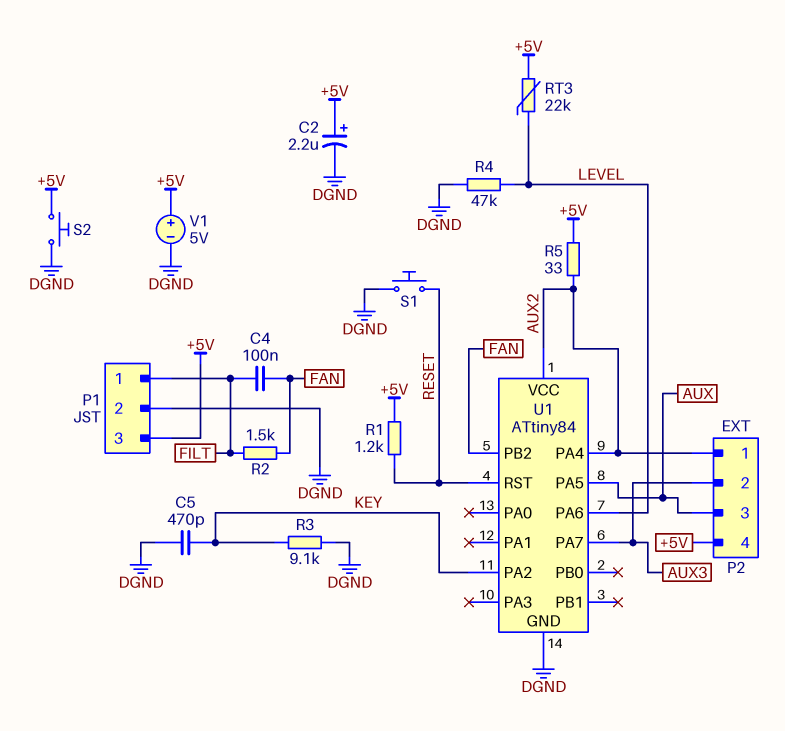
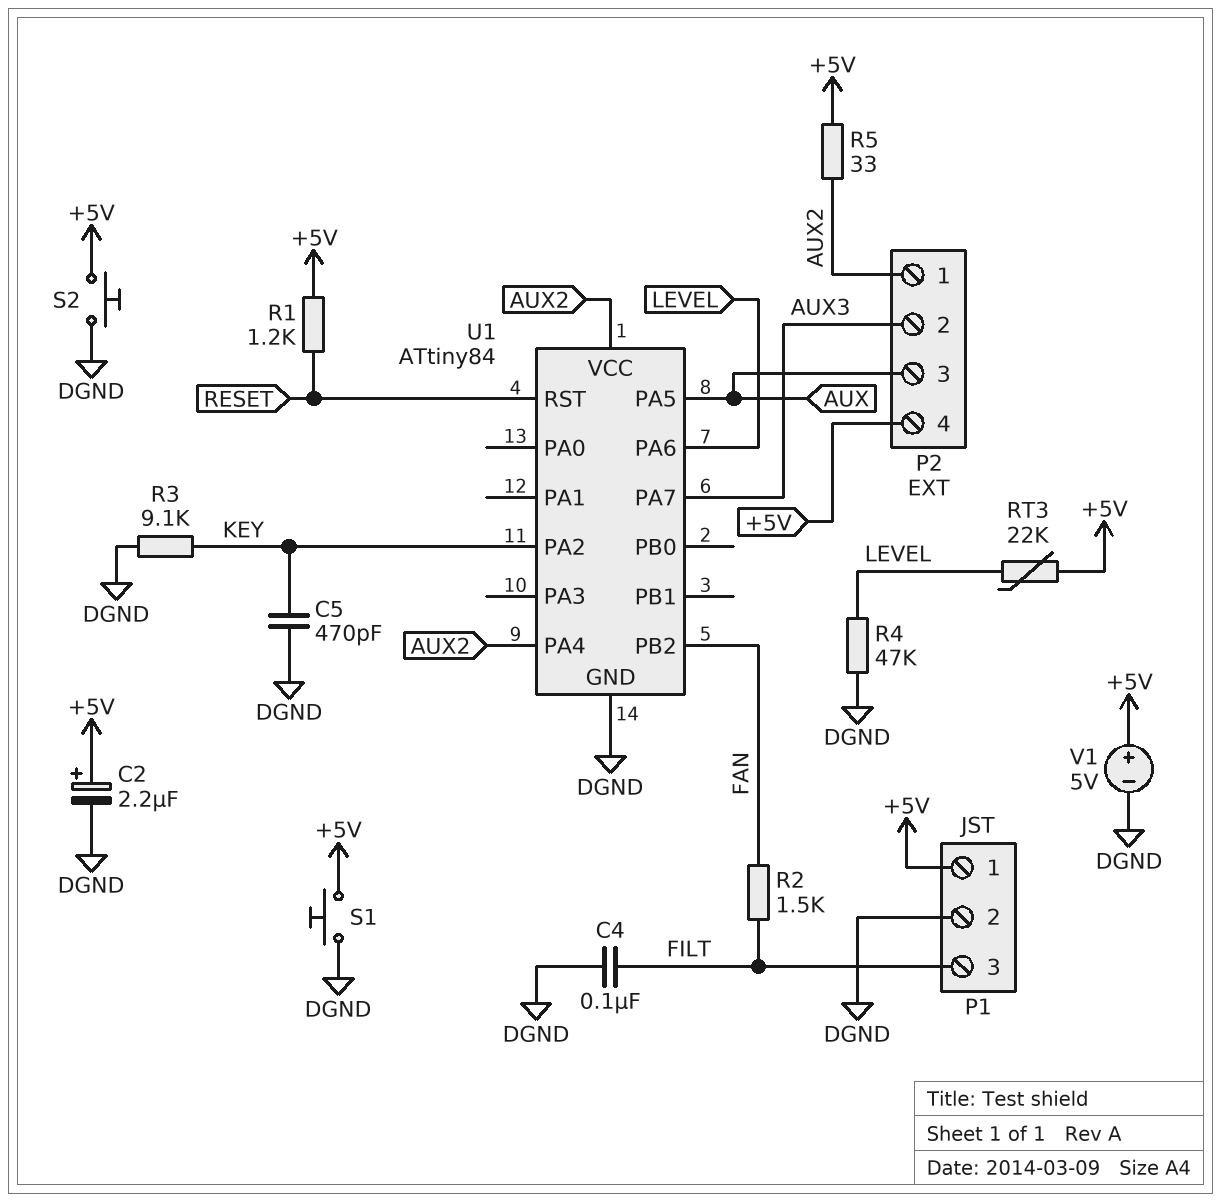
C4: 100nF (FAN, FILT) -> 100nF (DGND, FILT)
P1 pin 1: FILT -> +5V
P1 pin 3: +5V -> FILT
S1: button (DGND, RESET) -> button (+5V, DGND)

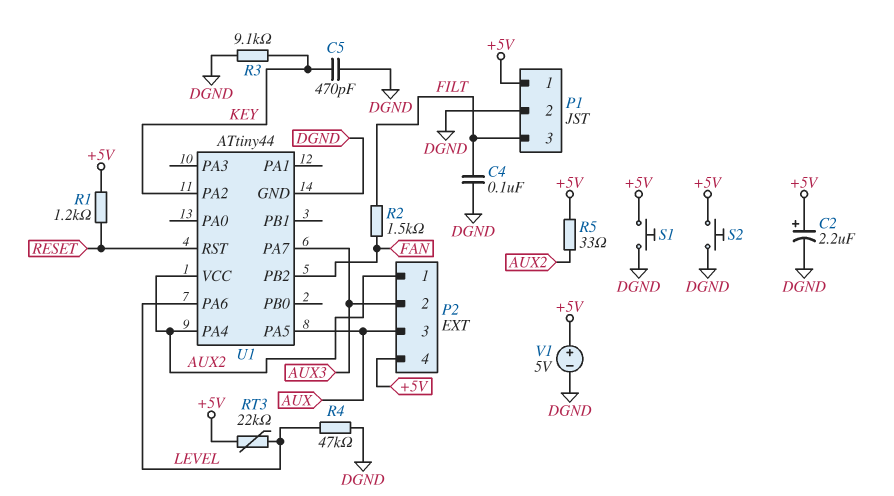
U1: ATtiny84 -> ATtiny44

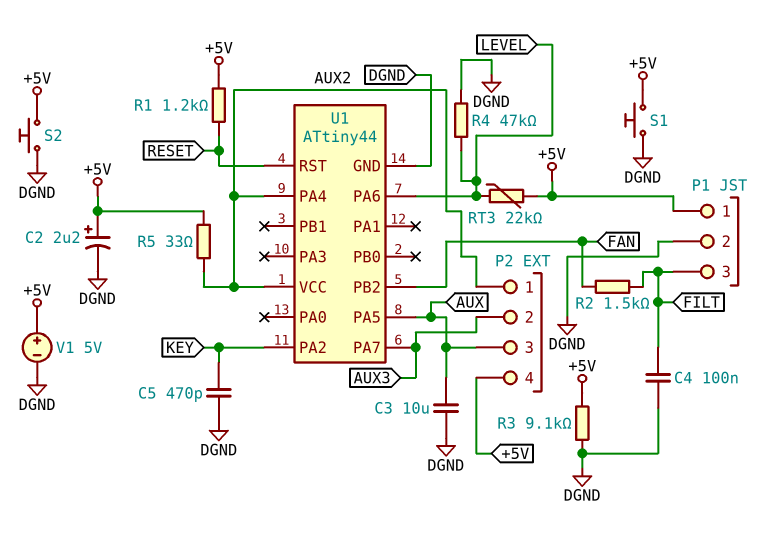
C3: none -> 10uF (AUX, DGND)
R3: 9.1k (DGND, KEY) -> 9.1k (+5V, DGND)

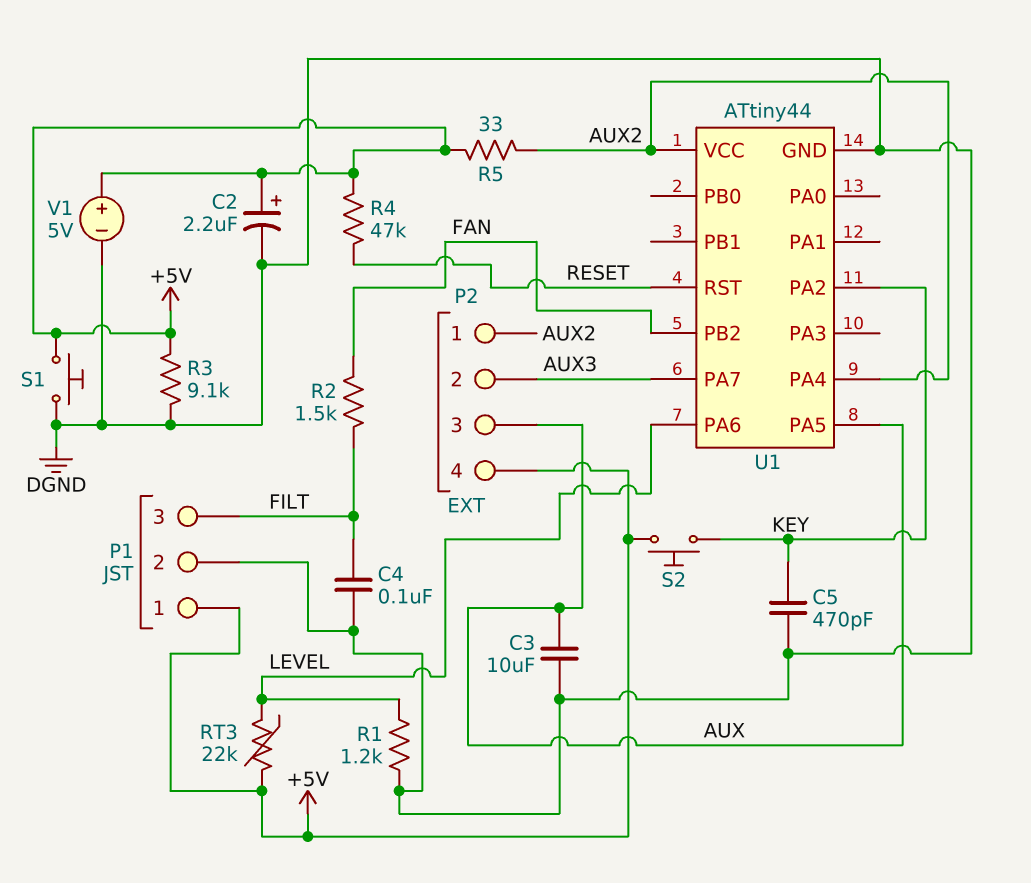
R1: 1.2k (+5V, RESET) -> 1.2k (DGND, LEVEL)
R4: 47k (DGND, LEVEL) -> 47k (+5V, RESET)
S2: button (+5V, DGND) -> button (+5V, KEY)

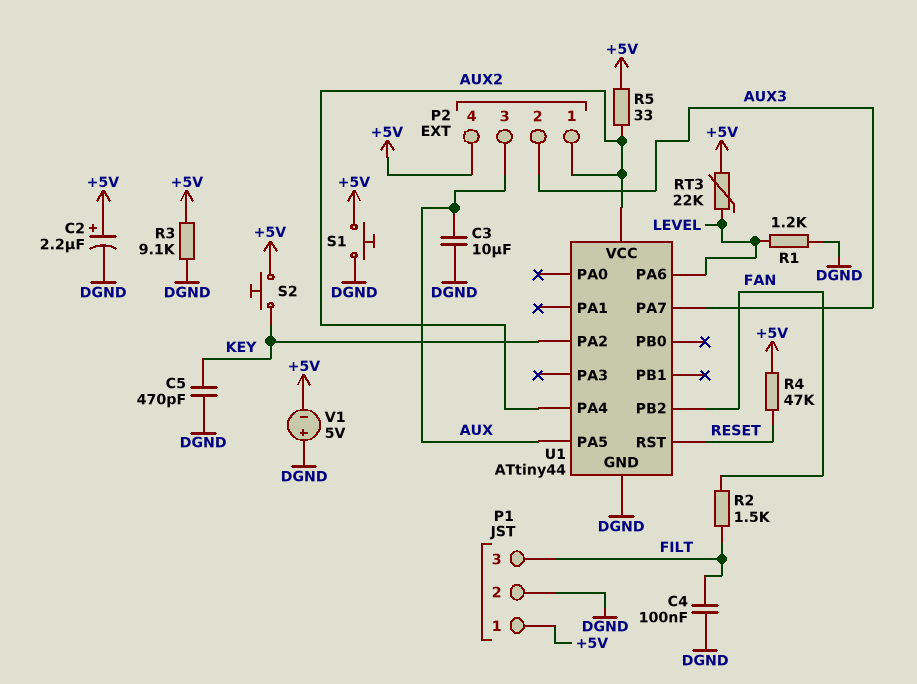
V1: 5V (plus +5V, minus DGND) -> 5V (plus DGND, minus +5V)

